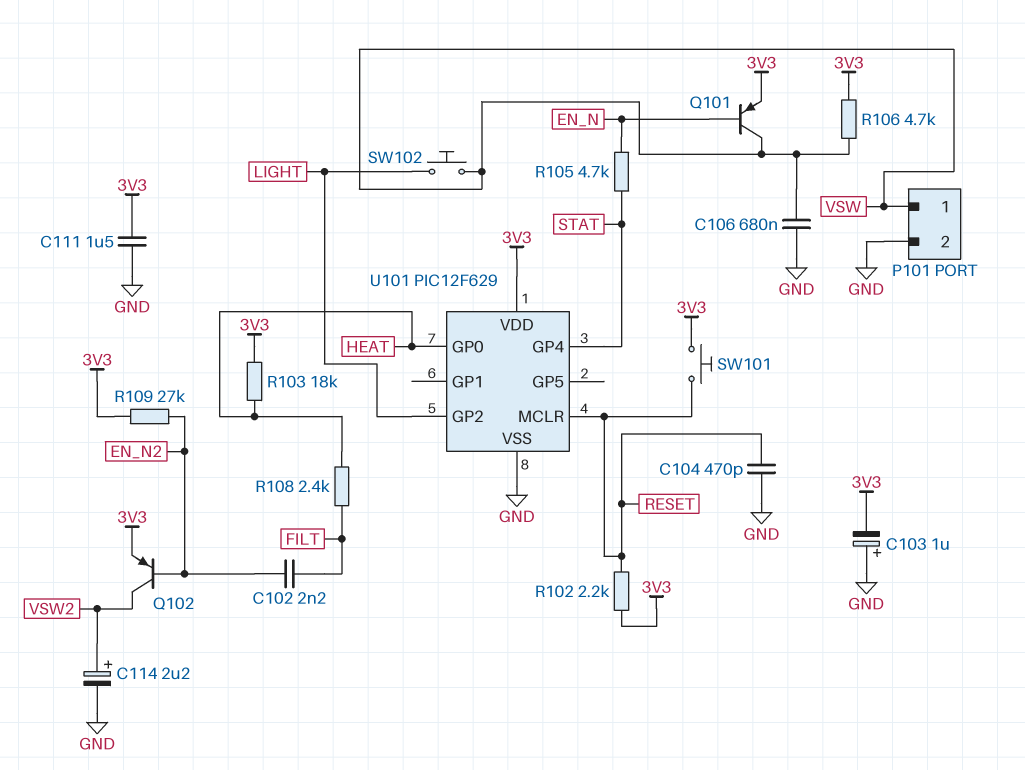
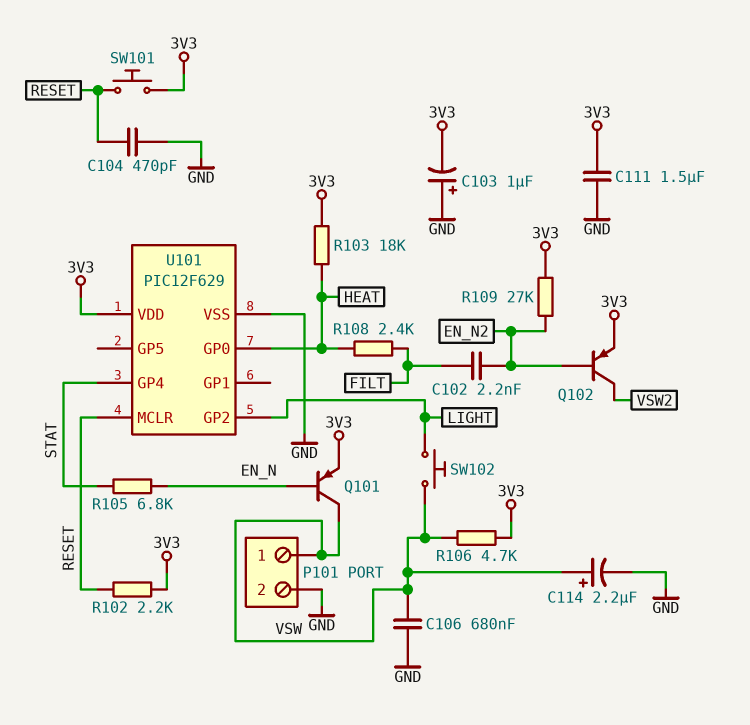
C114: 2.2uF (plus VSW2, minus GND) -> 2.2uF (plus VSW, minus GND)
R105: 4.7k (EN_N, STAT) -> 6.8k (EN_N, STAT)

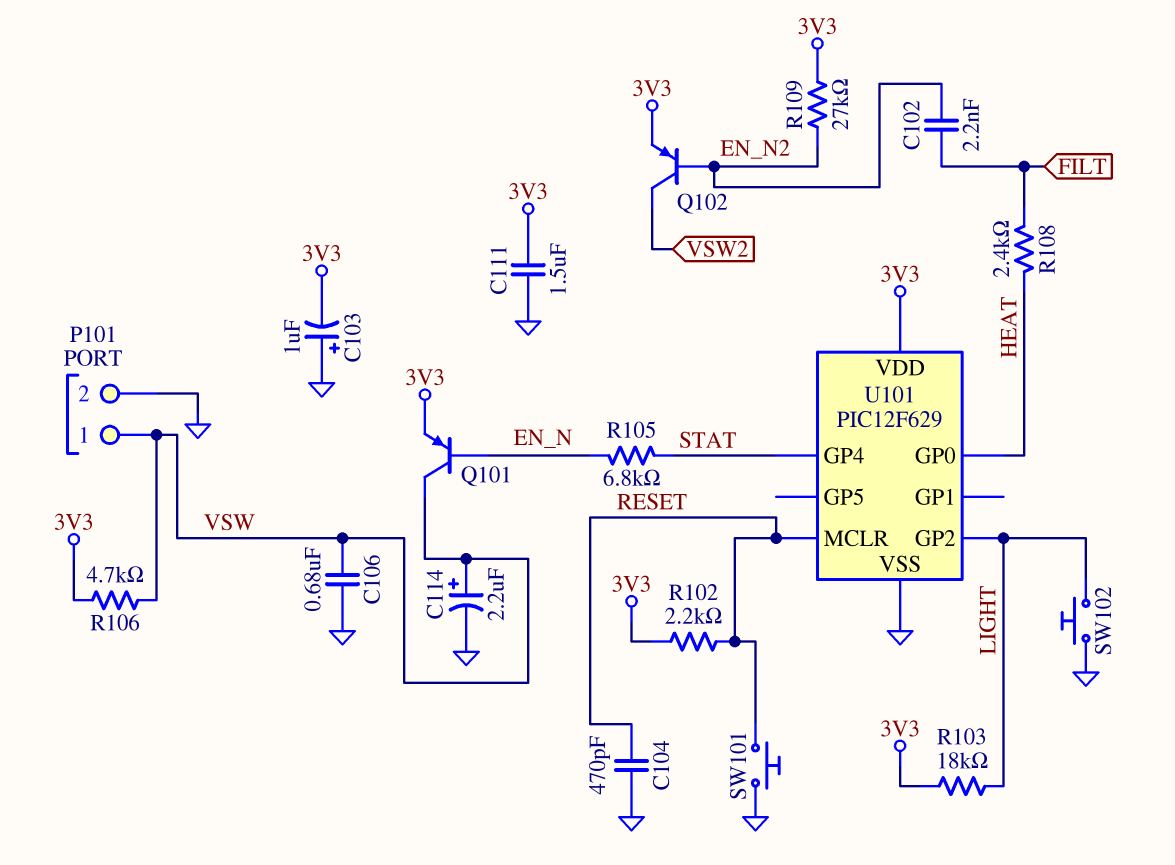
R103: 18k (3V3, HEAT) -> 18k (3V3, LIGHT)
SW101: button (3V3, RESET) -> button (GND, RESET)
SW102: button (LIGHT, VSW) -> button (GND, LIGHT)

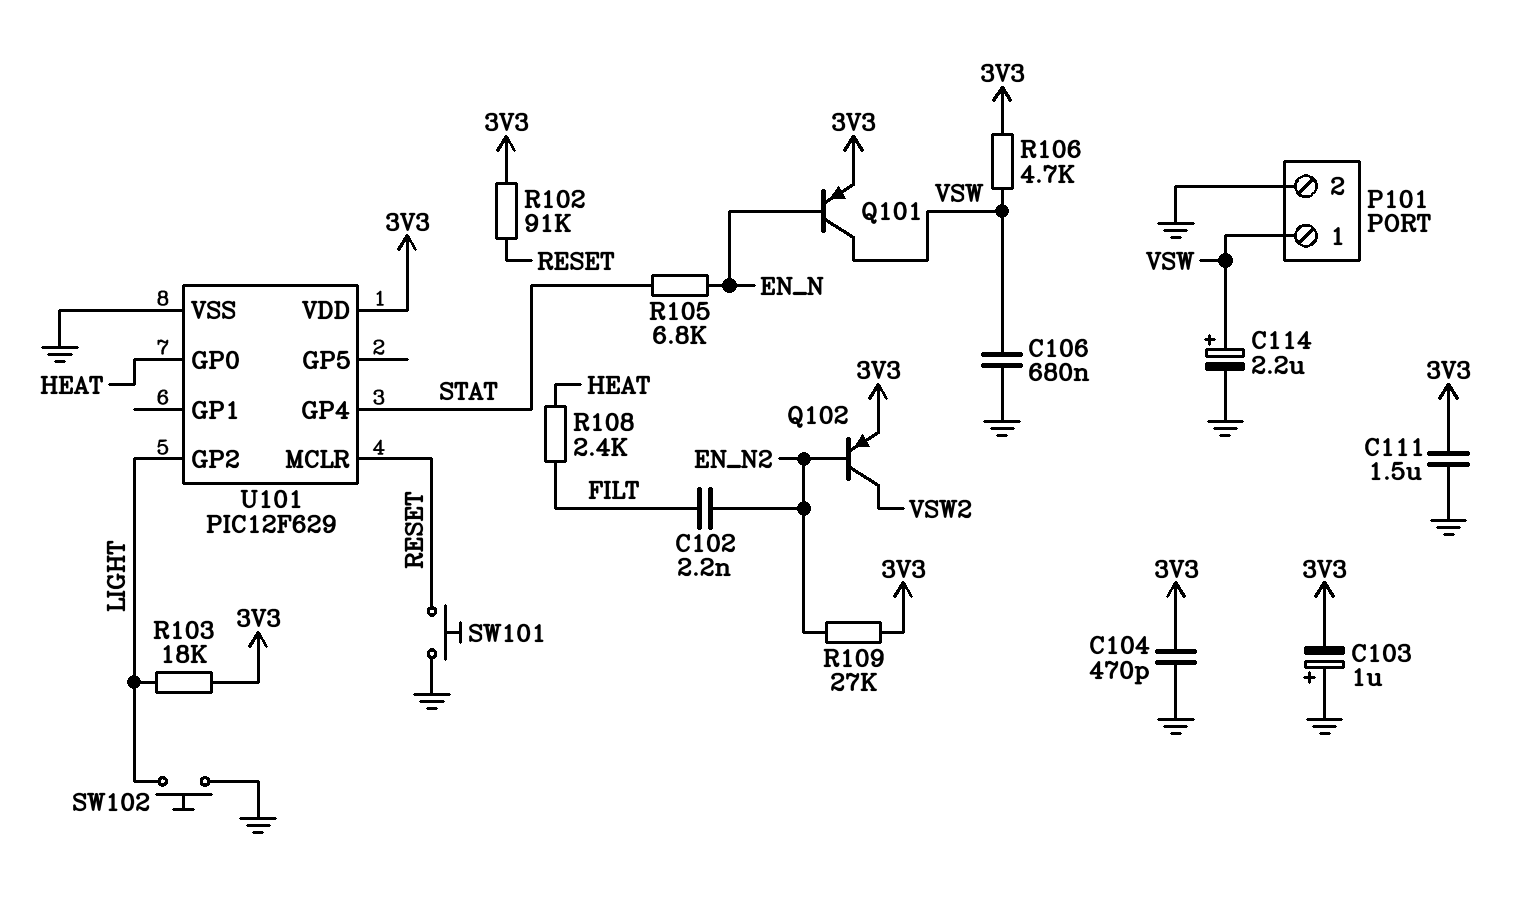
C104: 470pF (GND, RESET) -> 470pF (3V3, GND)
R102: 2.2k (3V3, RESET) -> 91k (3V3, RESET)

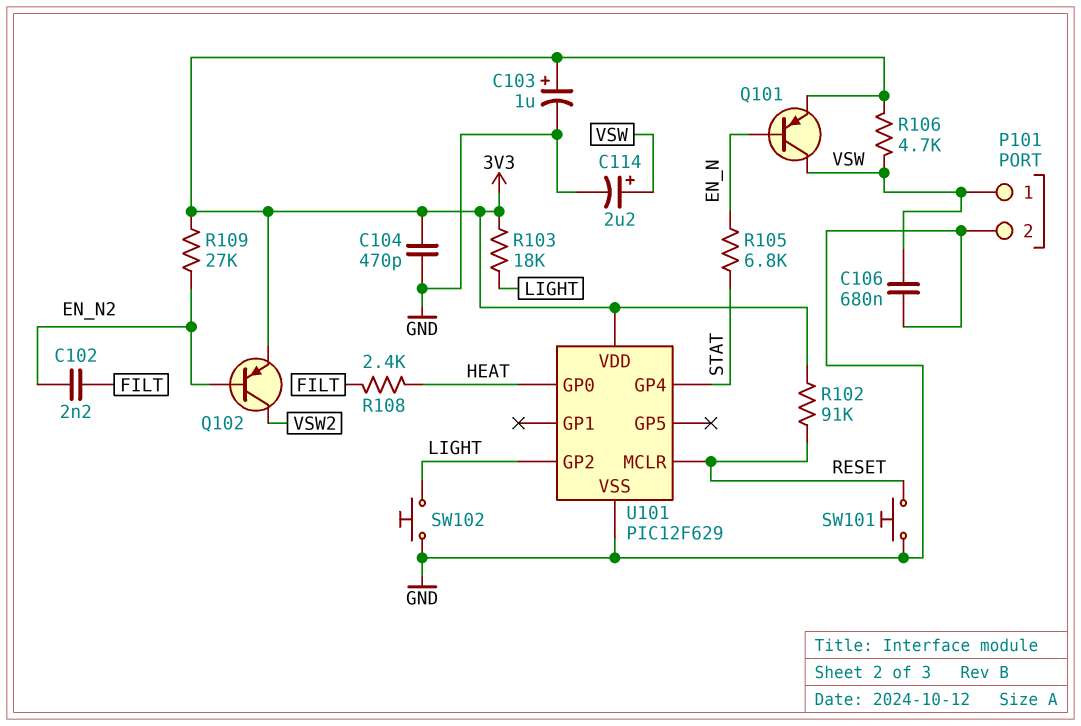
C103: 1uF (plus GND, minus 3V3) -> 1uF (plus 3V3, minus GND)
C111: 1.5uF (3V3, GND) -> none

